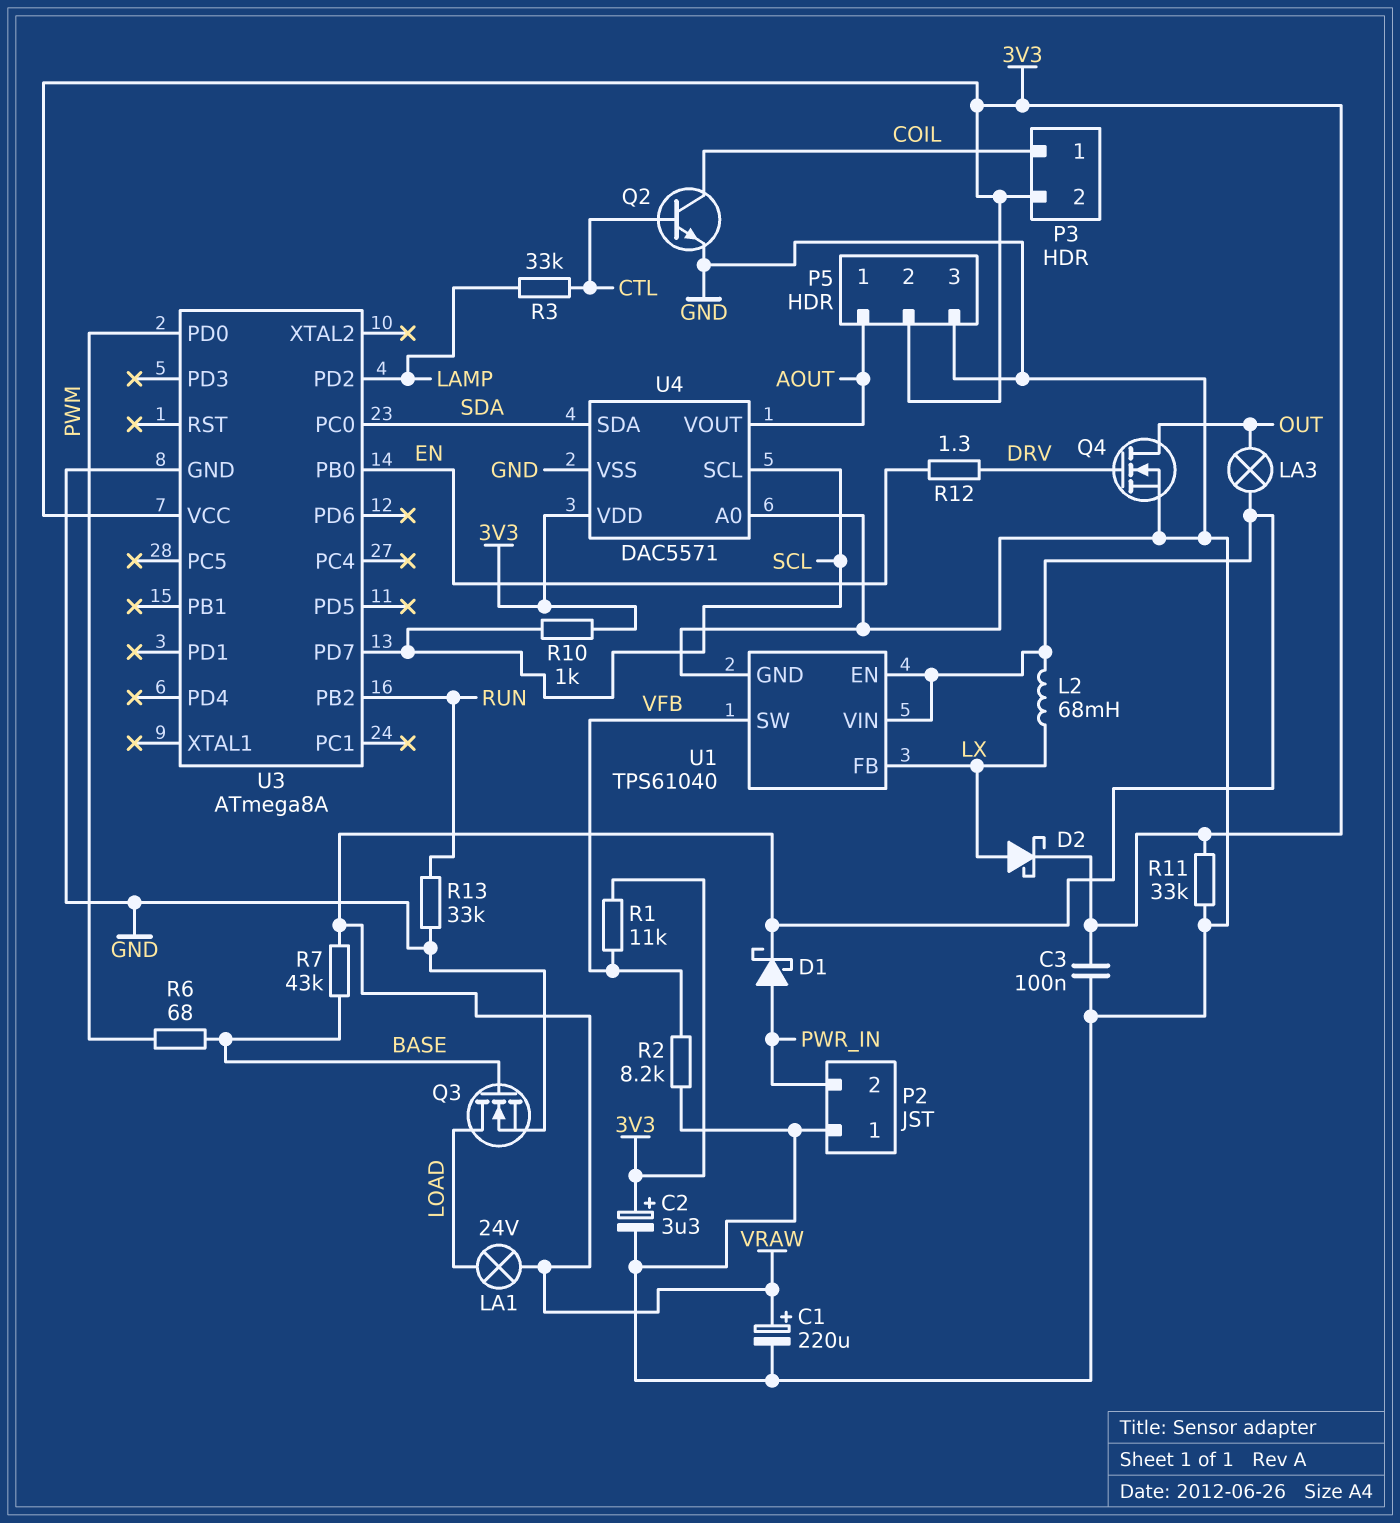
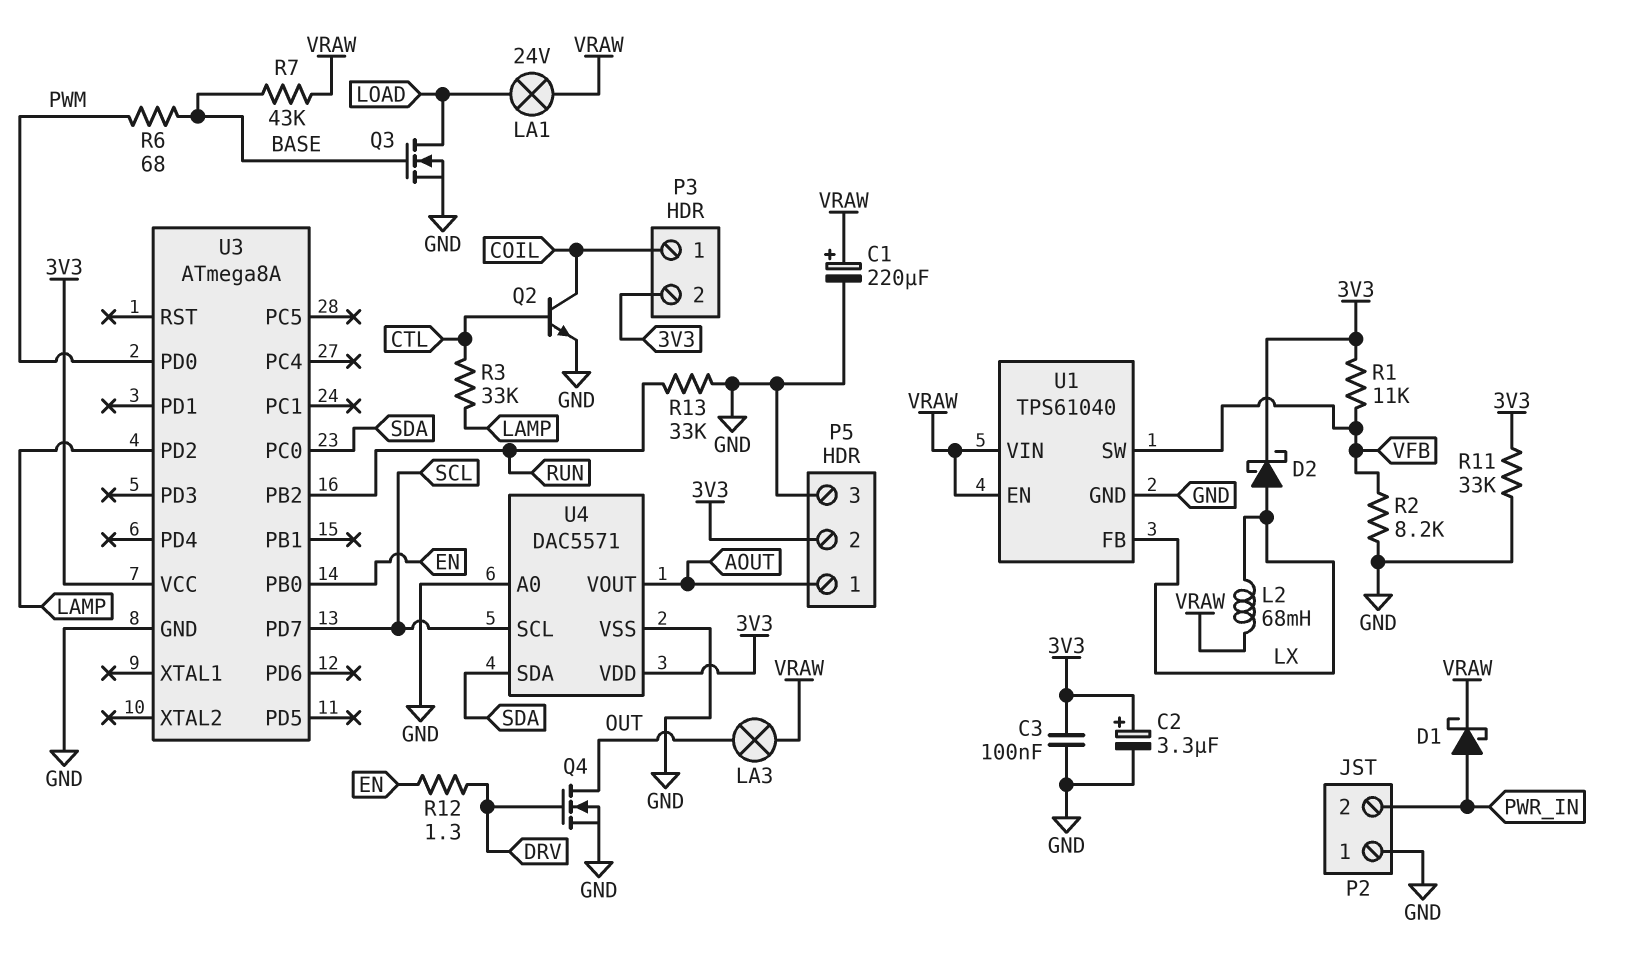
R10: 1k (3V3, SCL) -> none

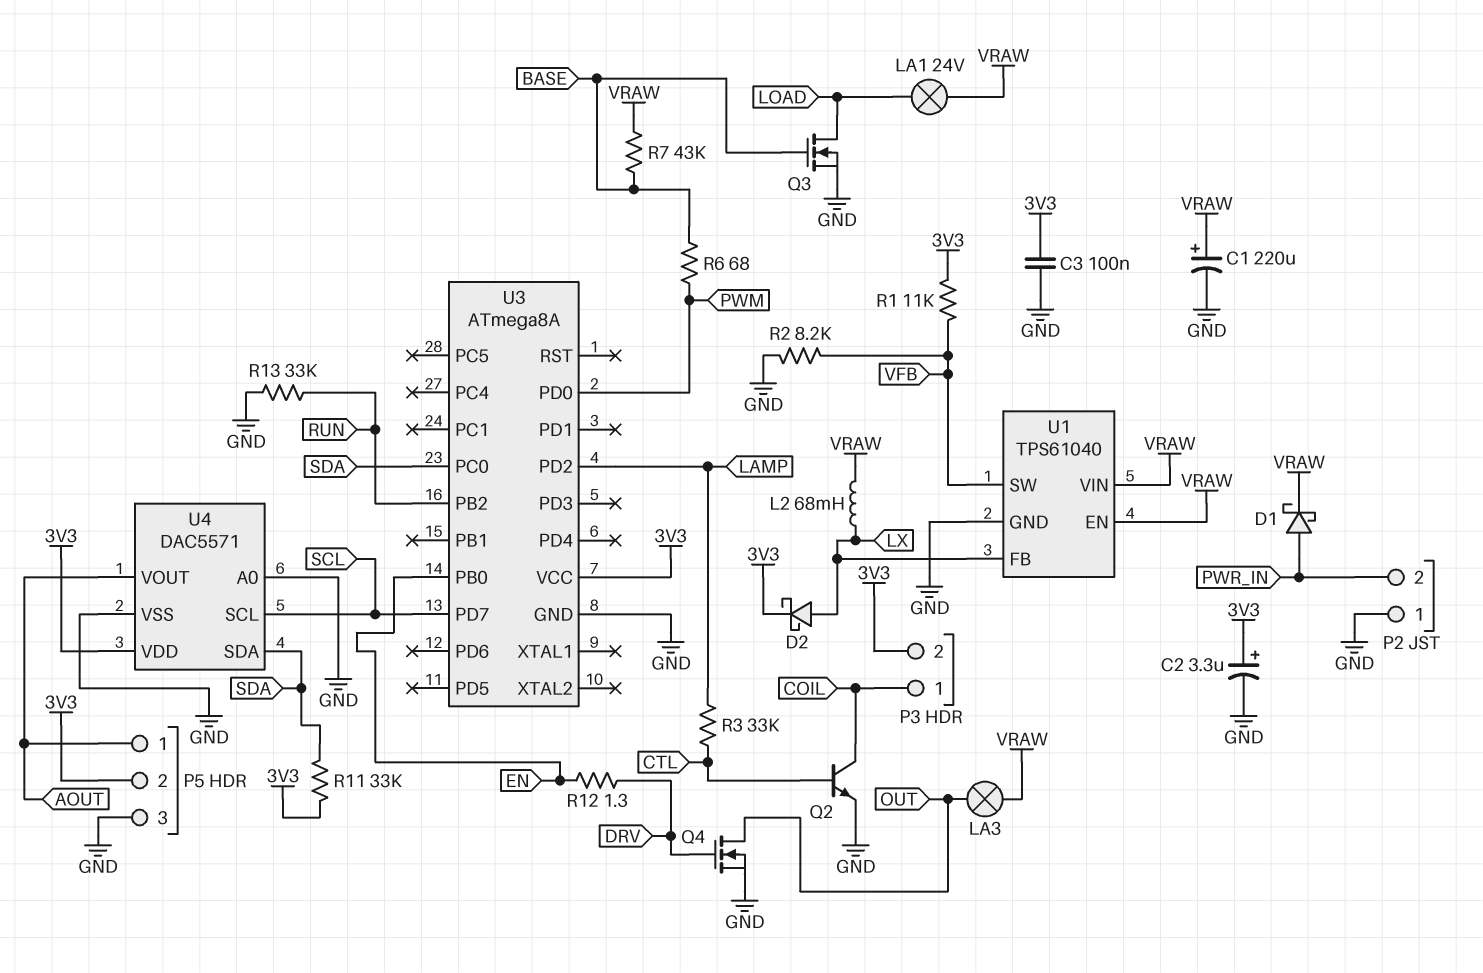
R11: 33k (3V3, GND) -> 33k (3V3, SDA)

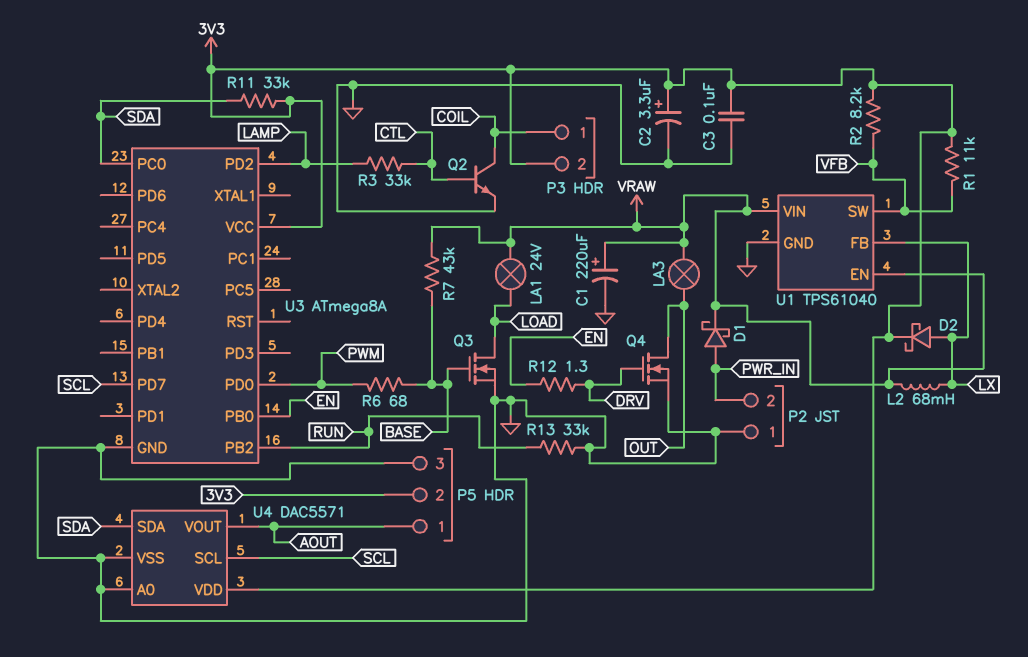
R2: 8.2k (GND, VFB) -> 8.2k (3V3, VFB)

